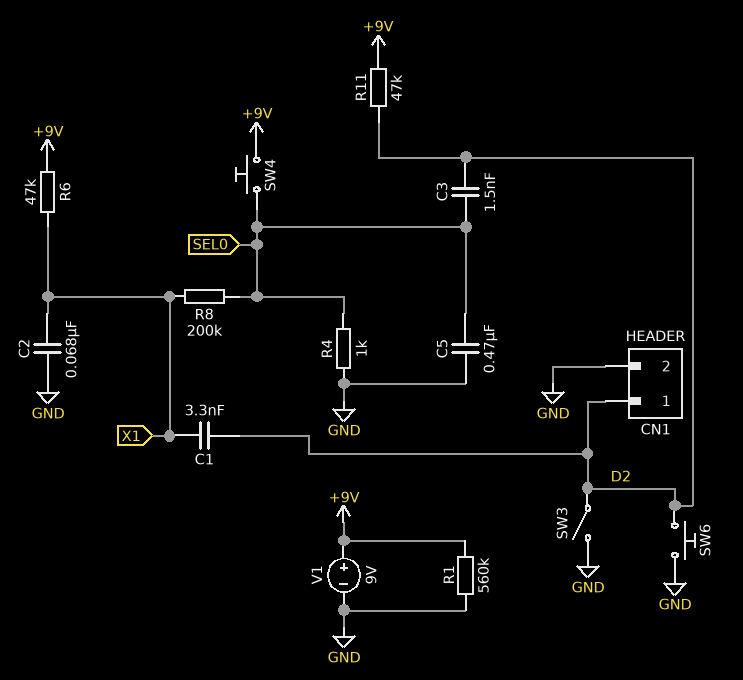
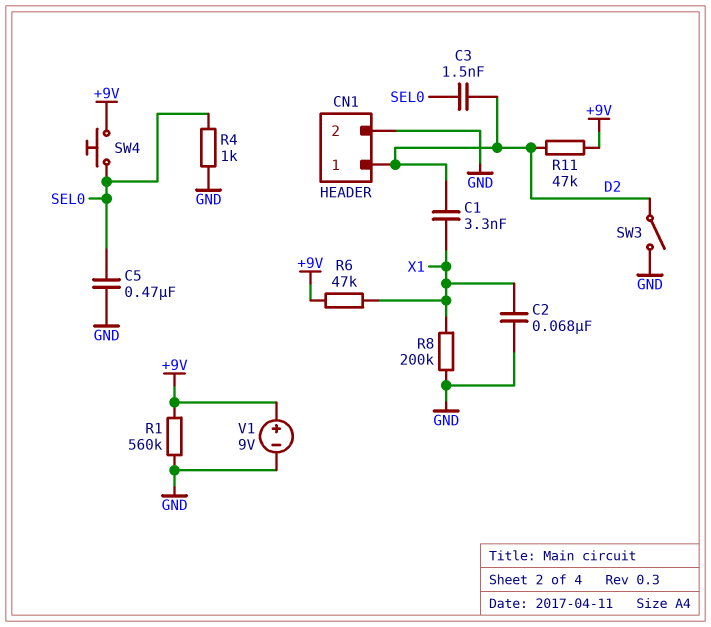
R8: 200k (SEL0, X1) -> 200k (GND, X1)
SW6: button (D2, GND) -> none

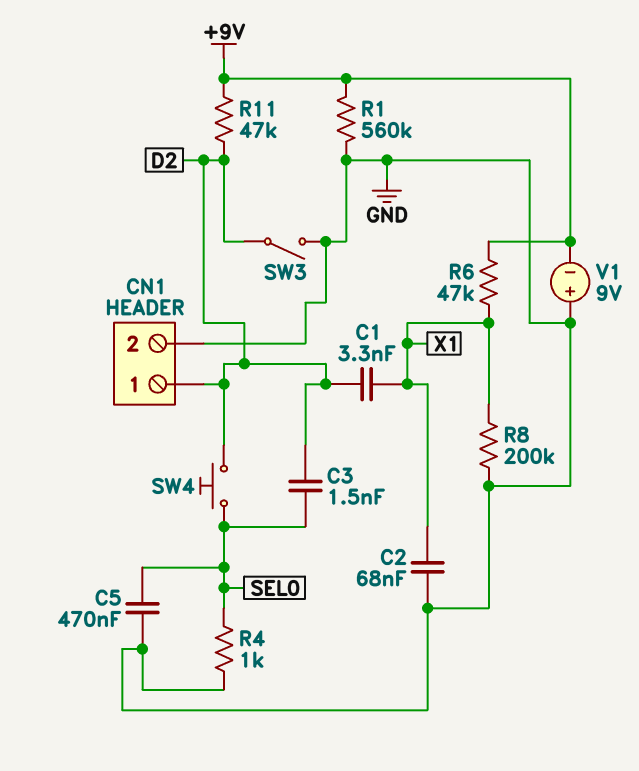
SW4: button (+9V, SEL0) -> button (D2, SEL0)
V1: 9V (plus +9V, minus GND) -> 9V (plus GND, minus +9V)

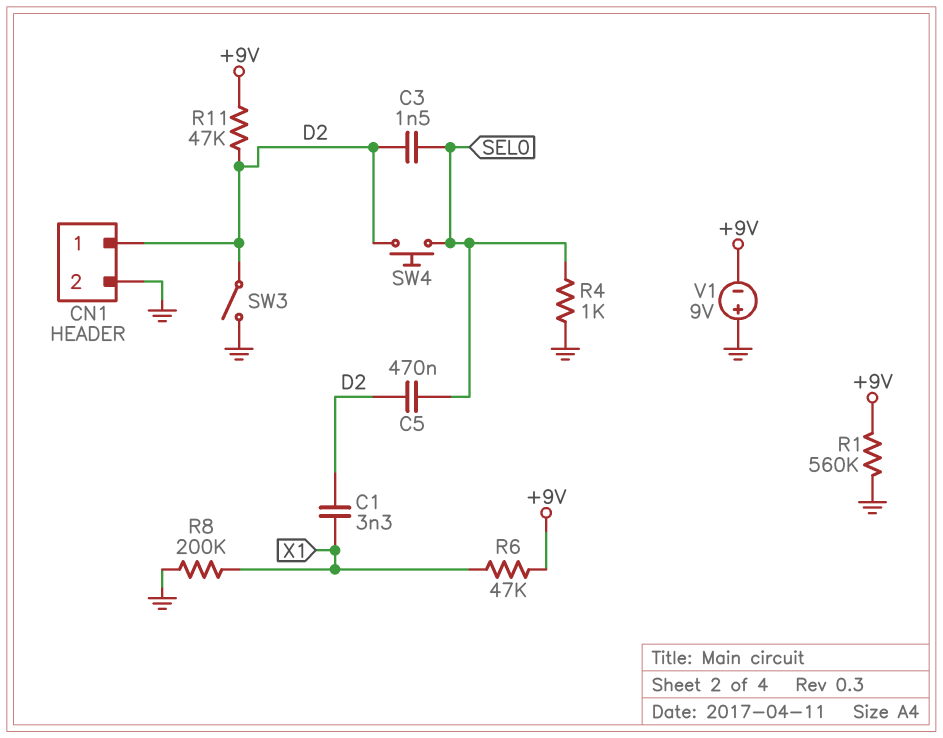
C2: 68nF (GND, X1) -> none
C5: 470nF (GND, SEL0) -> 470nF (D2, SEL0)

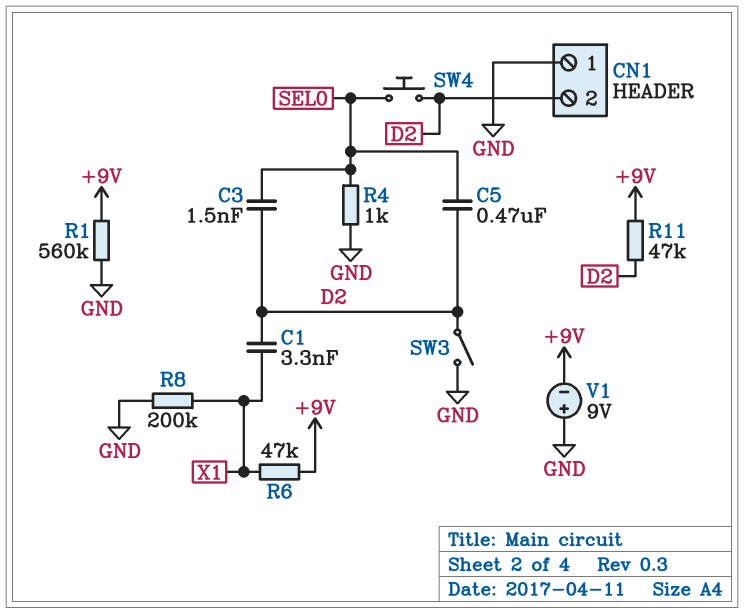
CN1 pin 1: D2 -> GND
CN1 pin 2: GND -> D2

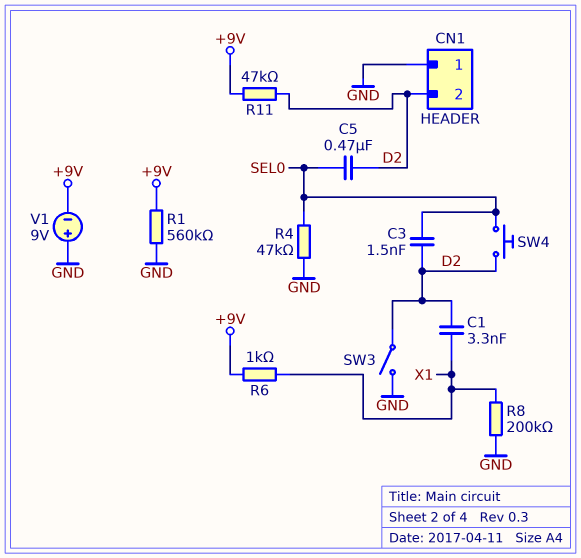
R4: 1k (GND, SEL0) -> 47k (GND, SEL0)
R6: 47k (+9V, X1) -> 1k (+9V, X1)

